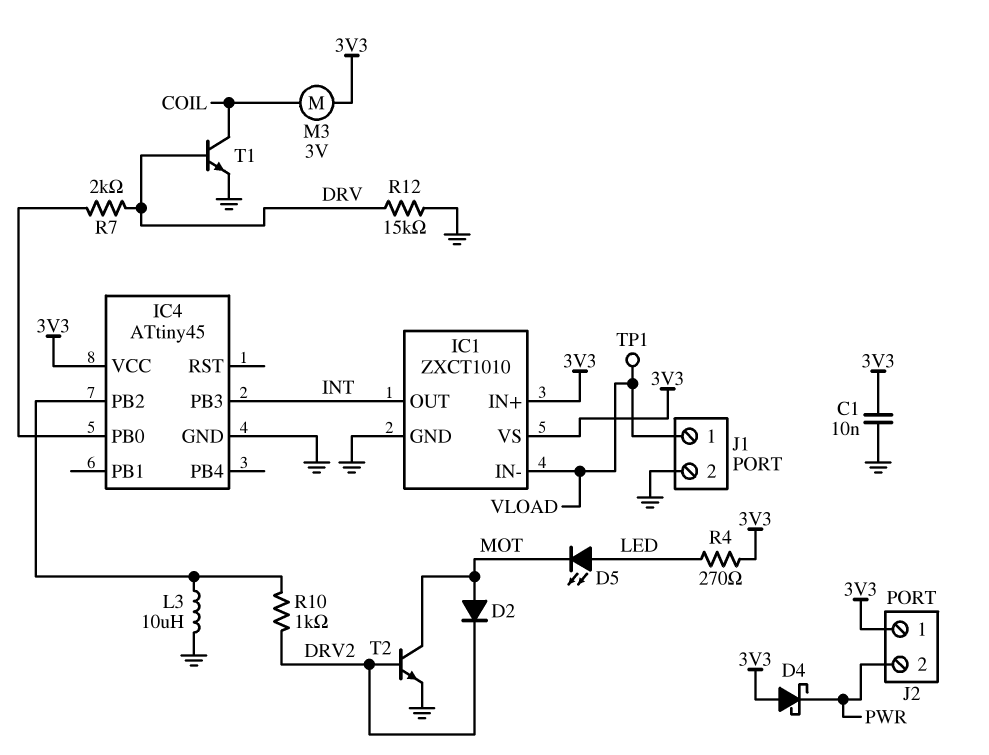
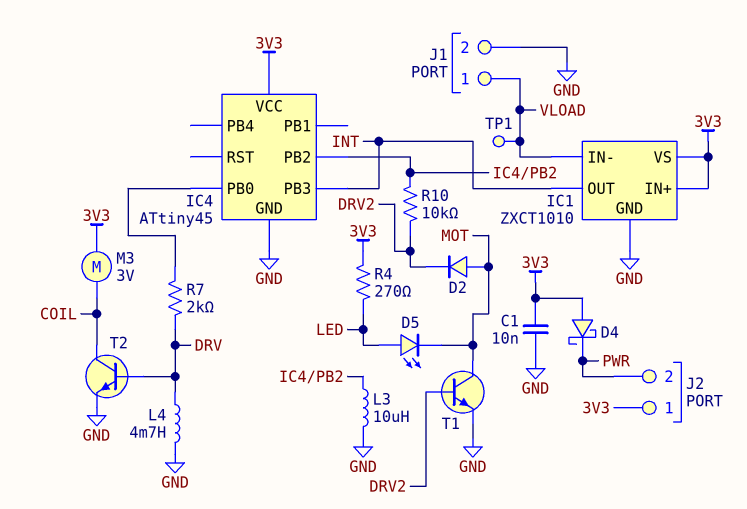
L4: none -> 4.7mH (DRV, GND)
R10: 1k (DRV2, IC4/PB2) -> 10k (DRV2, IC4/PB2)
R12: 15k (DRV, GND) -> none
T1: NPN (B DRV, C COIL, E GND) -> NPN (B DRV2, C MOT, E GND)
T2: NPN (B DRV2, C MOT, E GND) -> NPN (B DRV, C COIL, E GND)

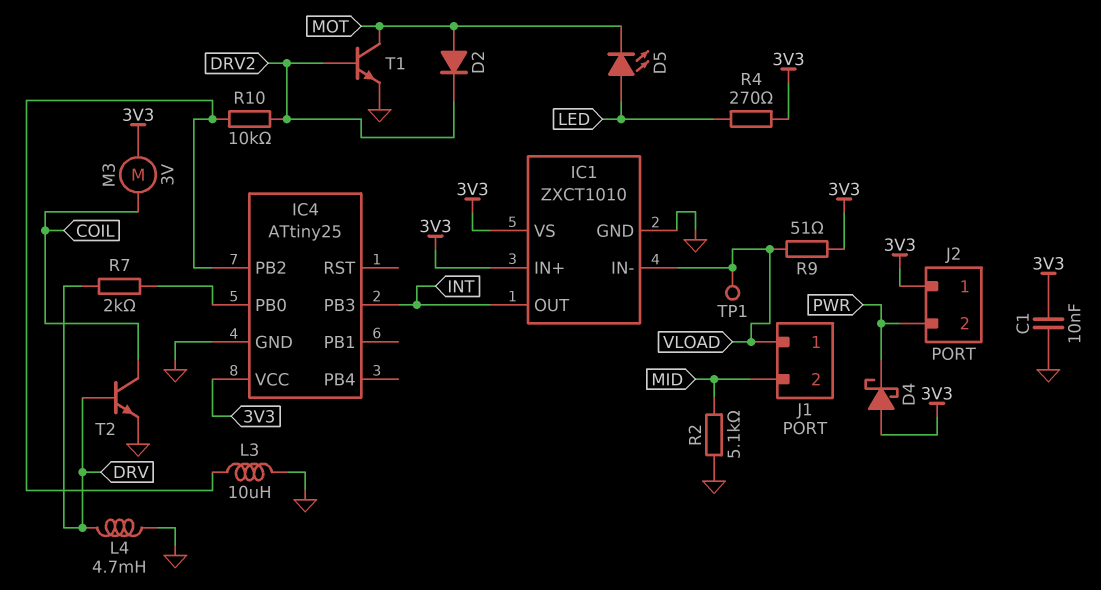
IC4: ATtiny45 -> ATtiny25
J1 pin 2: GND -> MID
R2: none -> 5.1k (GND, MID)
R9: none -> 51 (3V3, VLOAD)

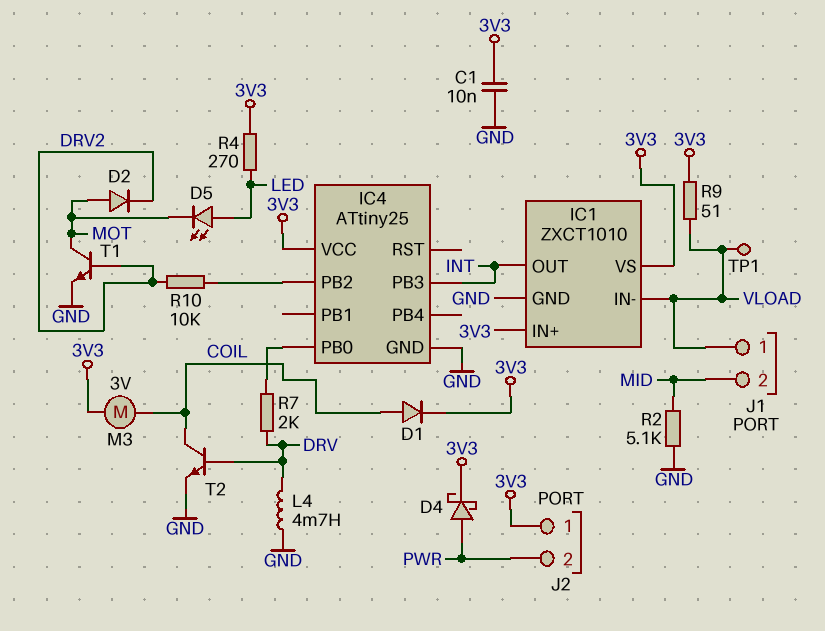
D1: none -> diode (A COIL, K 3V3)
D4: schottky (A 3V3, K PWR) -> schottky (A PWR, K 3V3)
L3: 10uH (GND, IC4/PB2) -> none

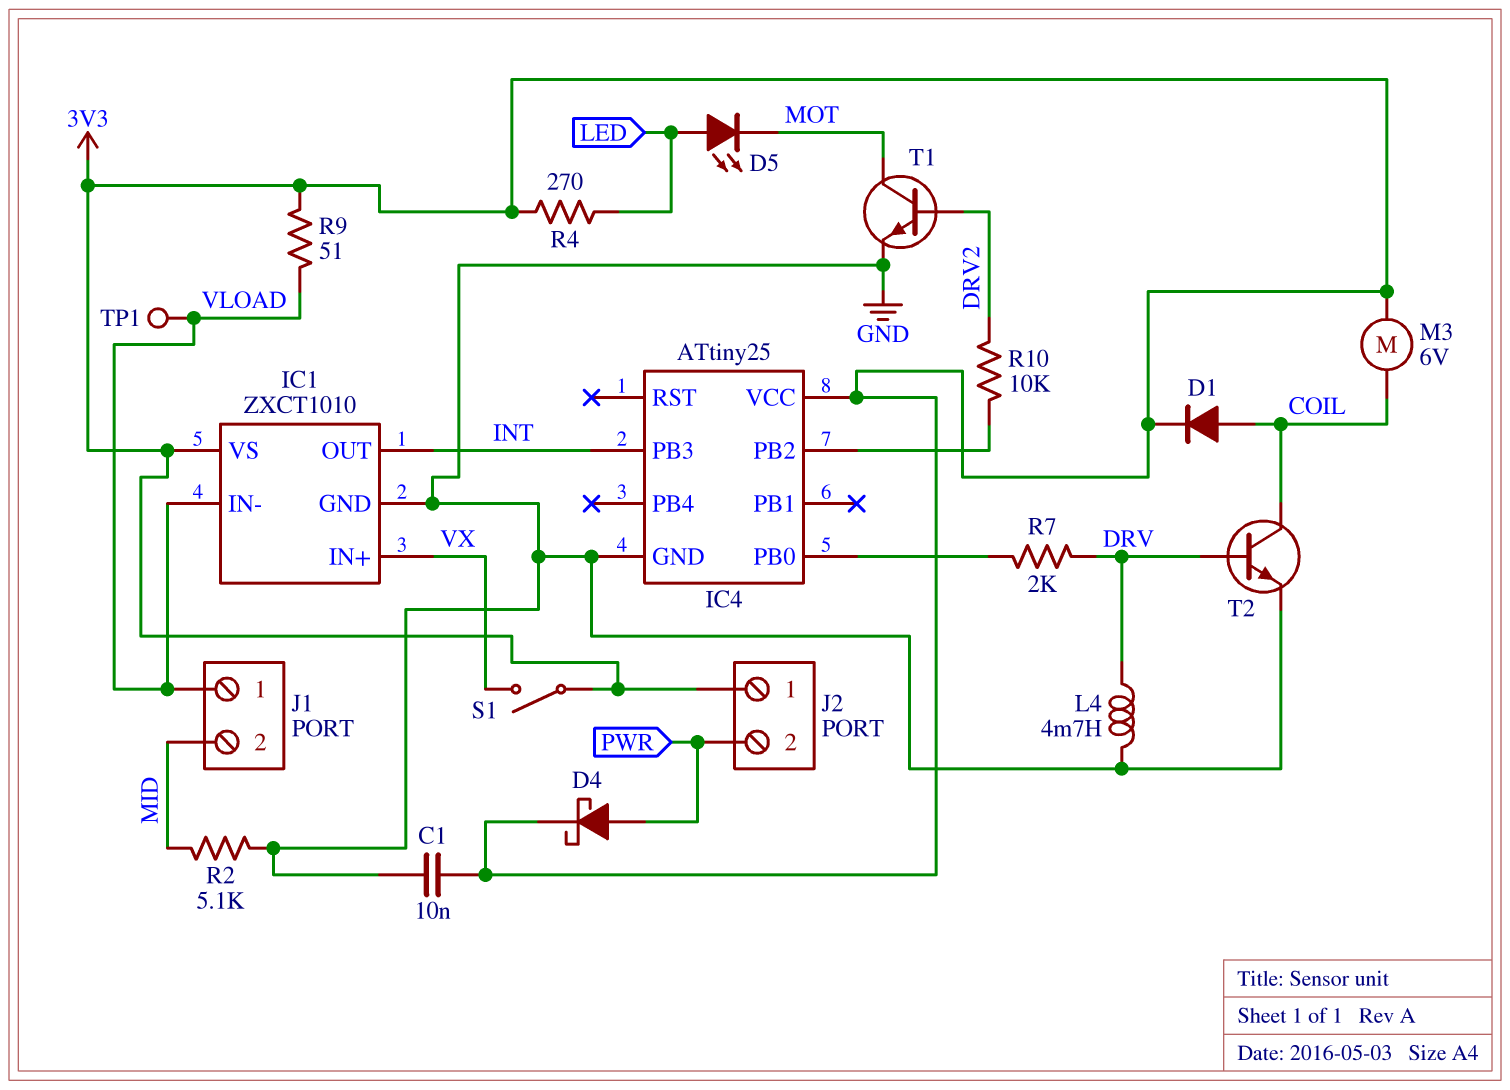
D2: diode (A MOT, K DRV2) -> none
IC1 pin IN+: 3V3 -> VX
M3: motor 3V (3V3, COIL) -> motor 6V (3V3, COIL)
S1: none -> switch (3V3, VX)

